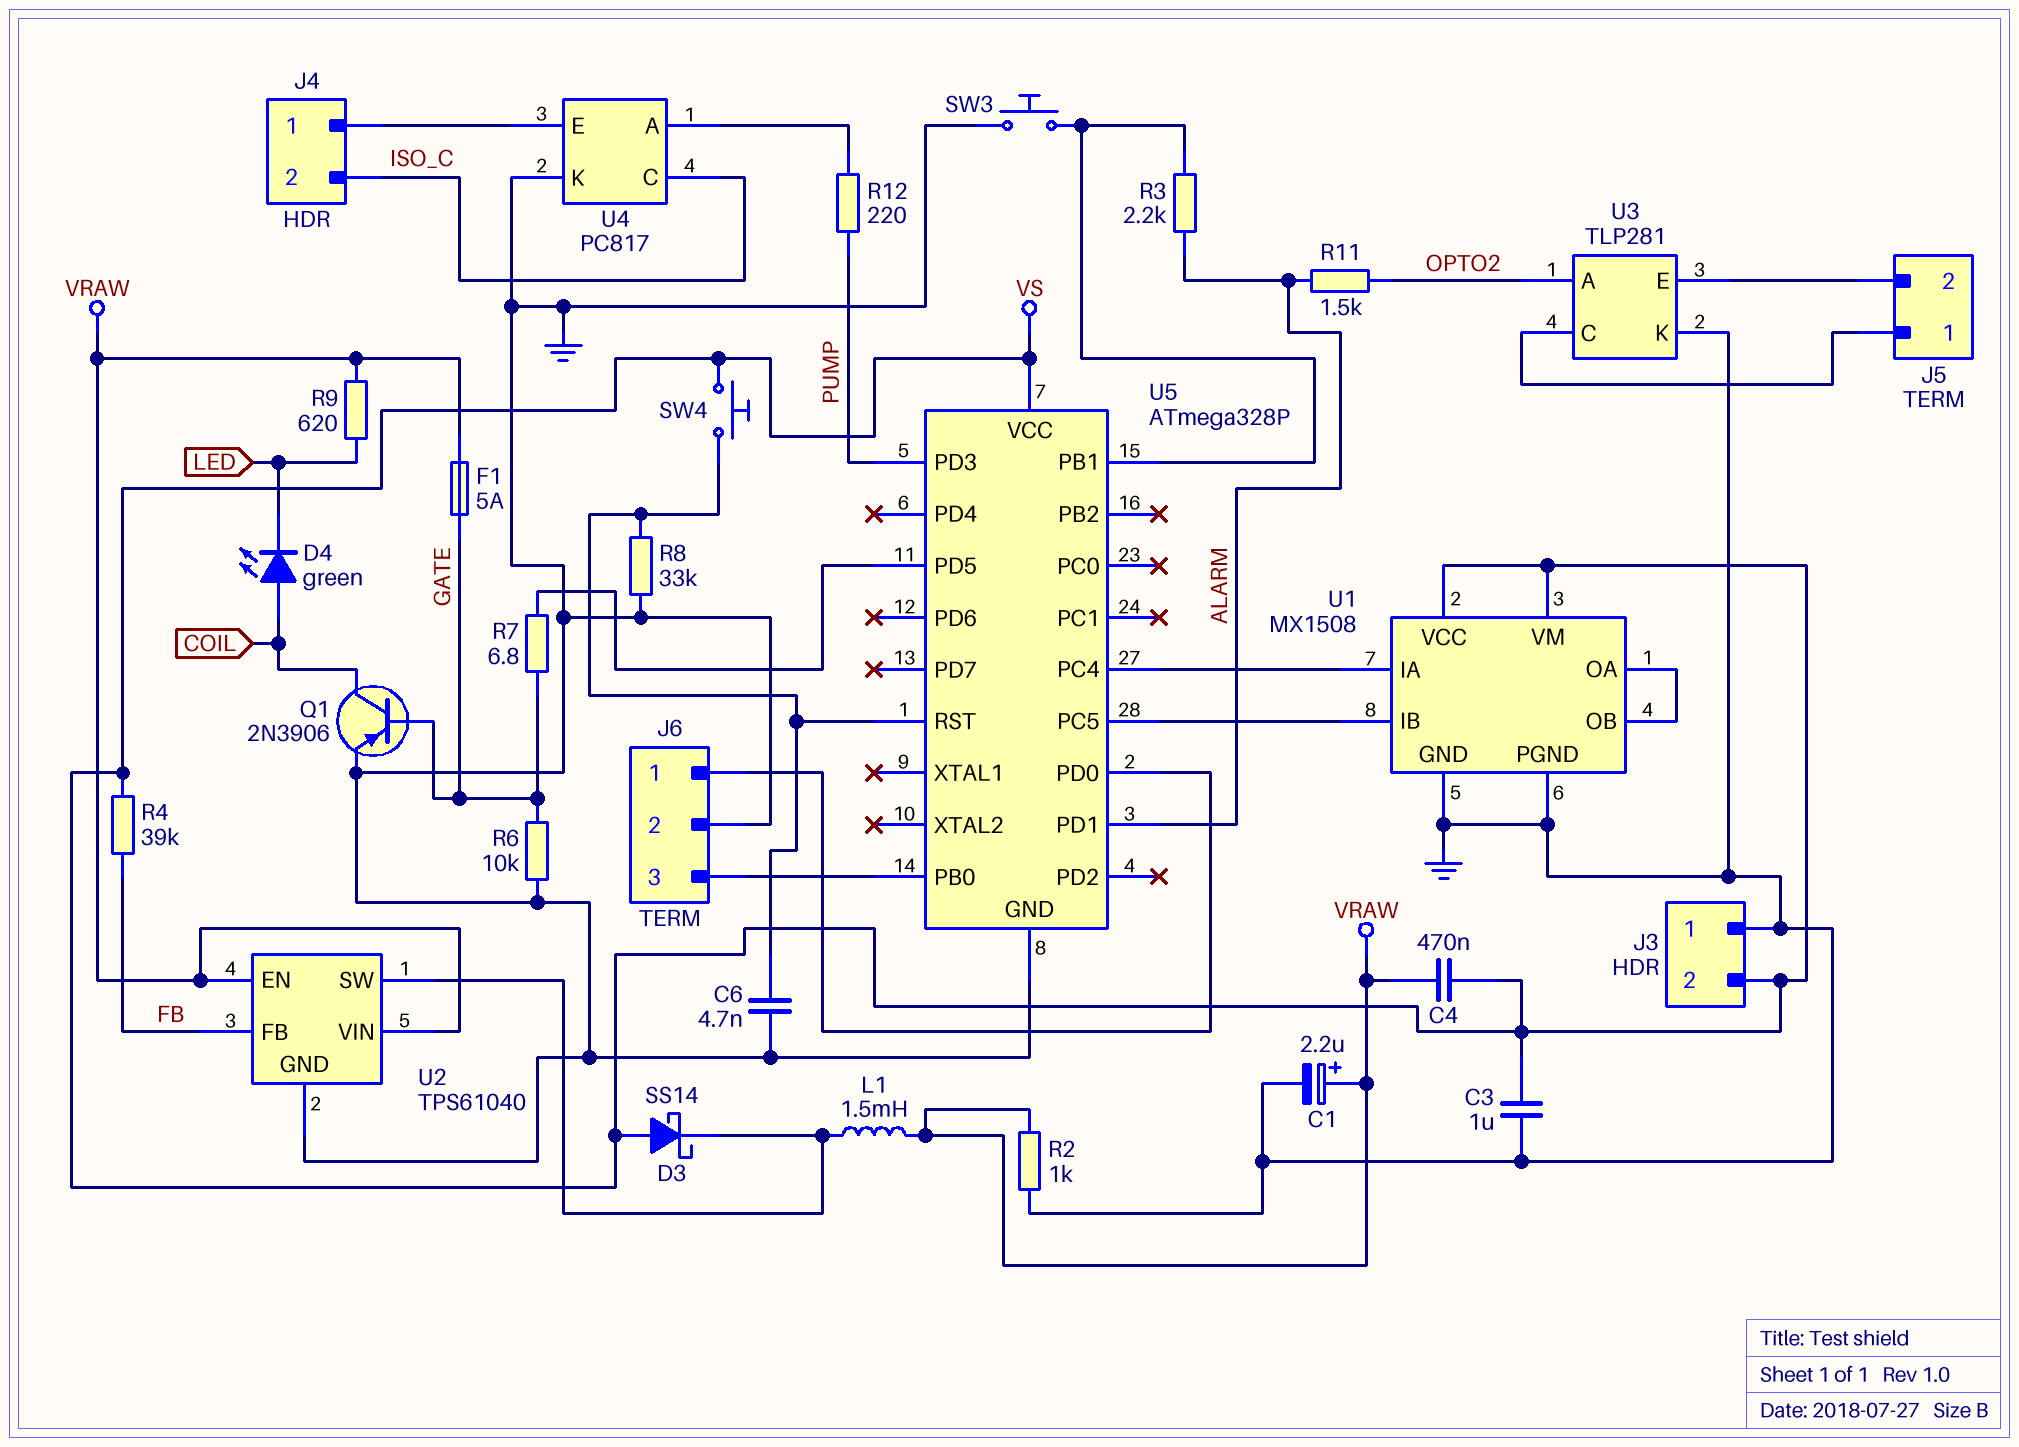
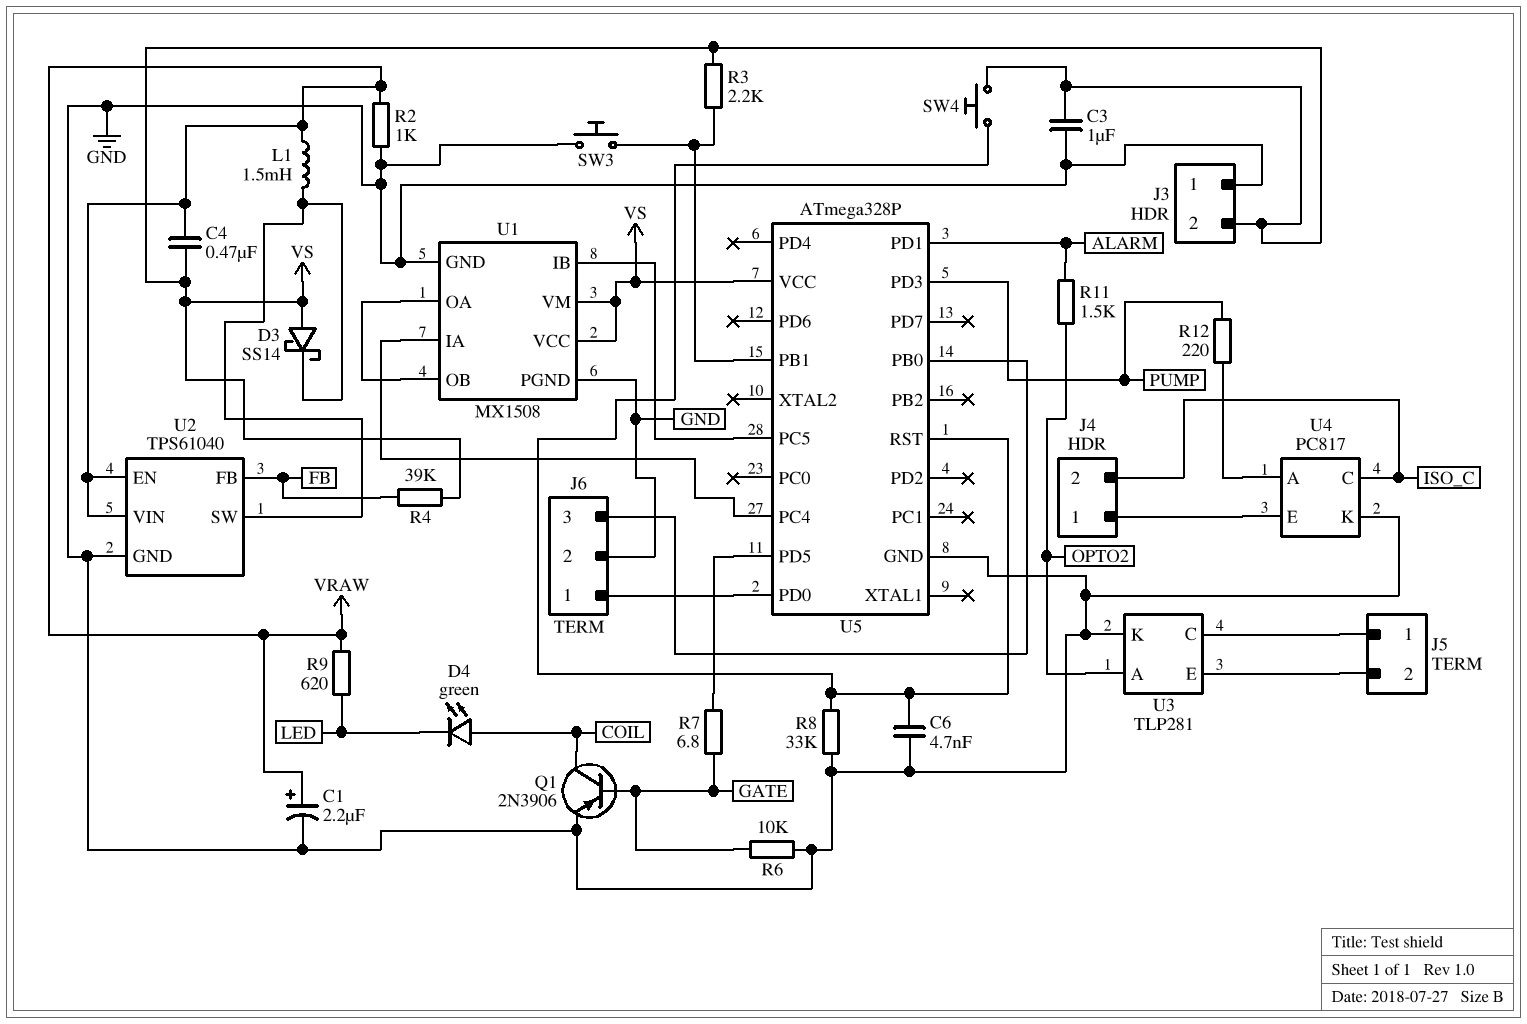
F1: 5A (GATE, VRAW) -> none
R3: 2.2k (ALARM, U5/PB1) -> 2.2k (U5/PB1, VS)

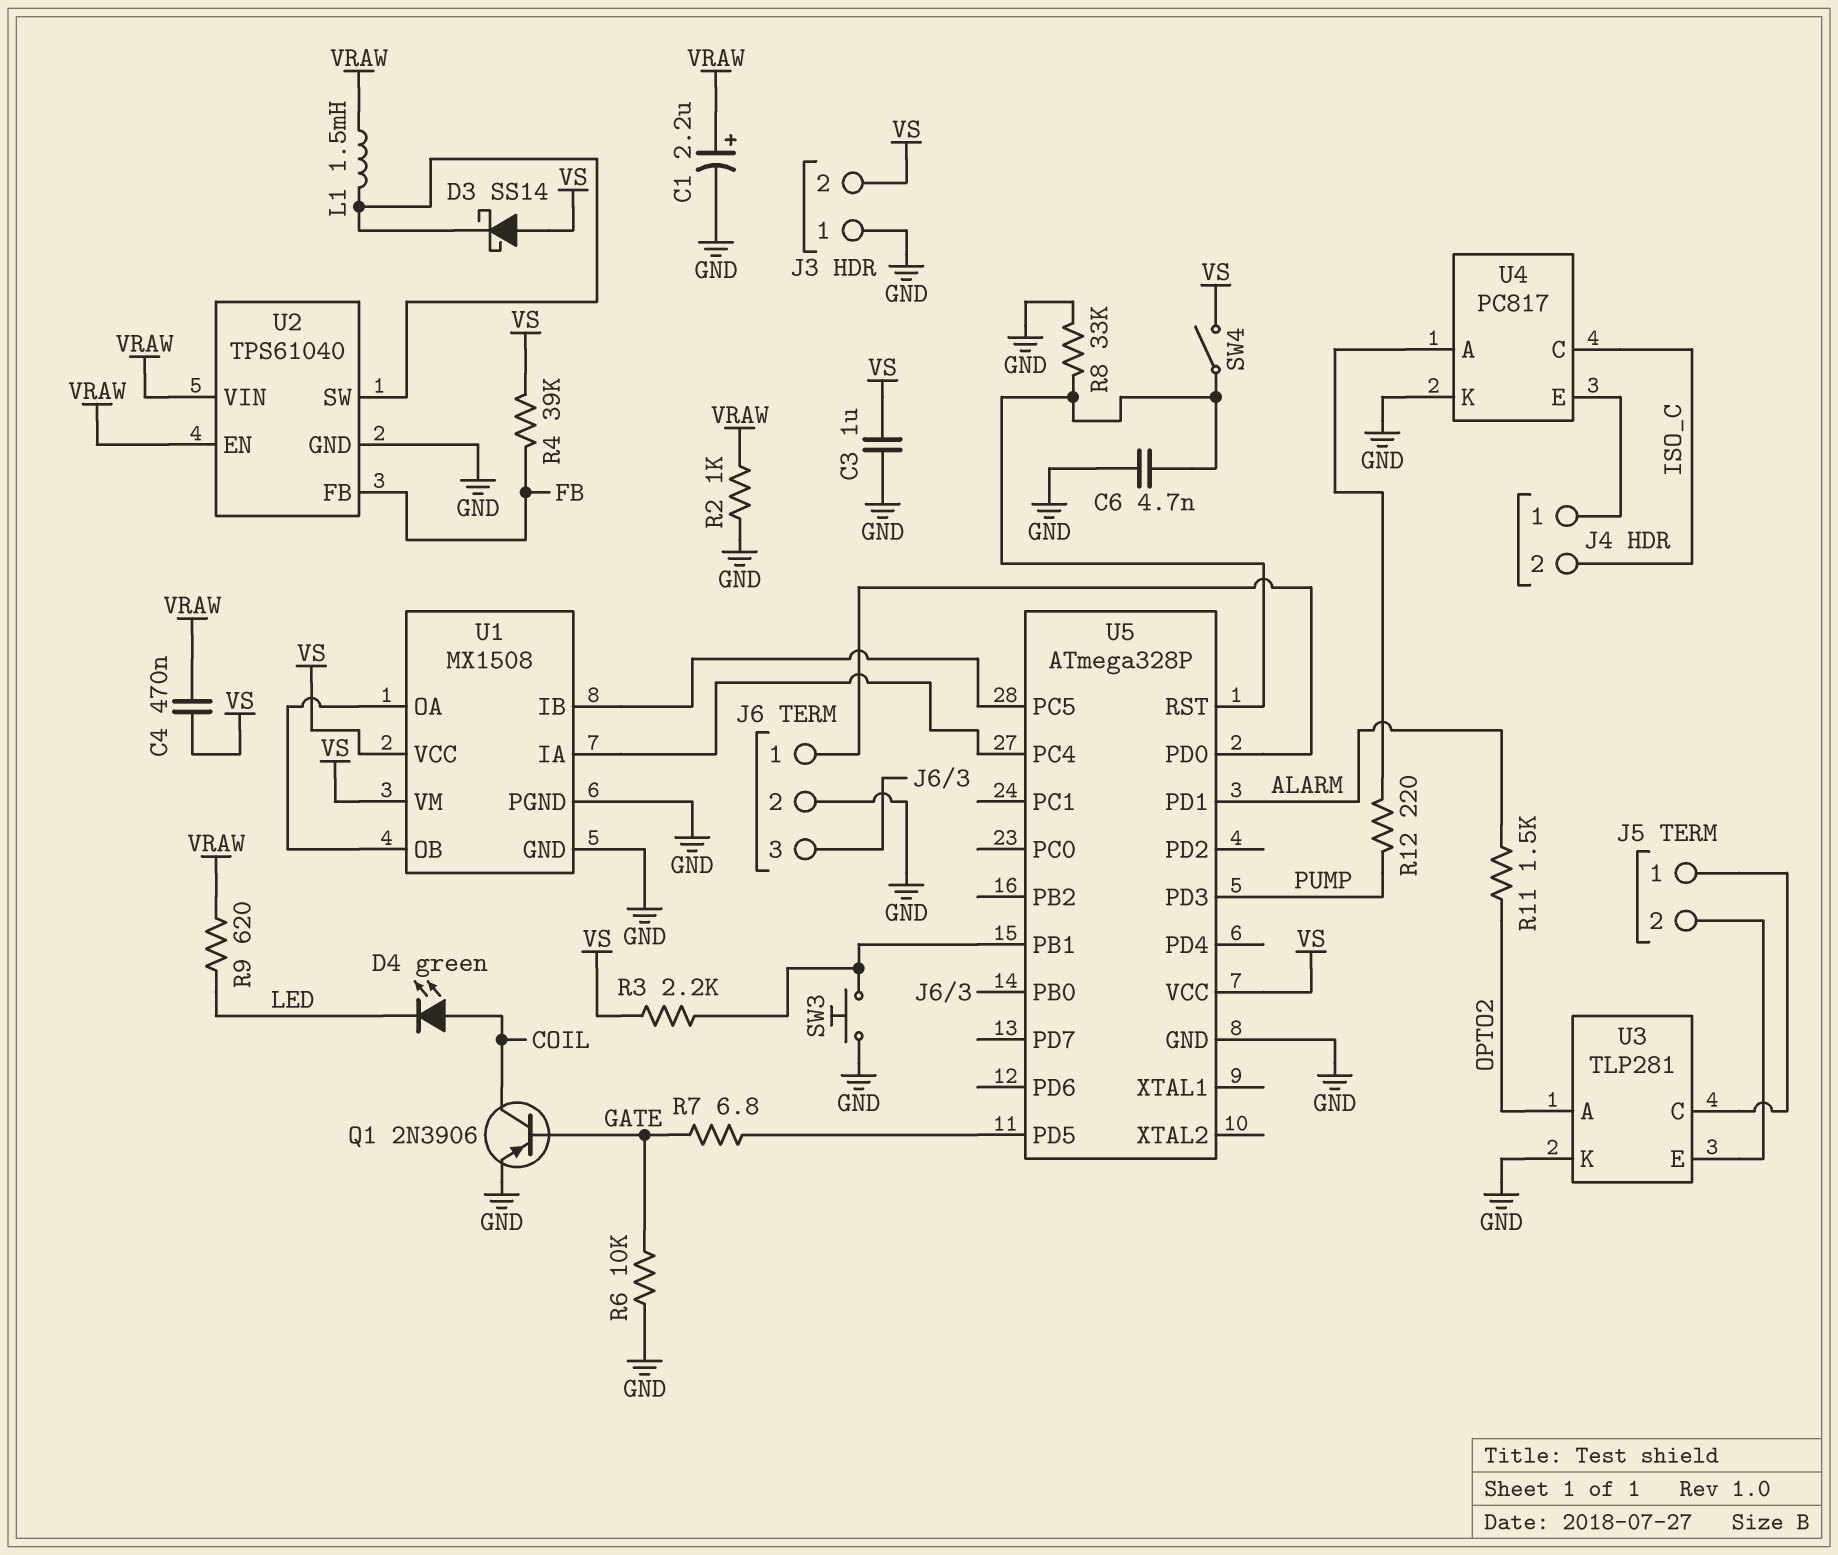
SW4: button (U5/RST, VS) -> switch (U5/RST, VS)

